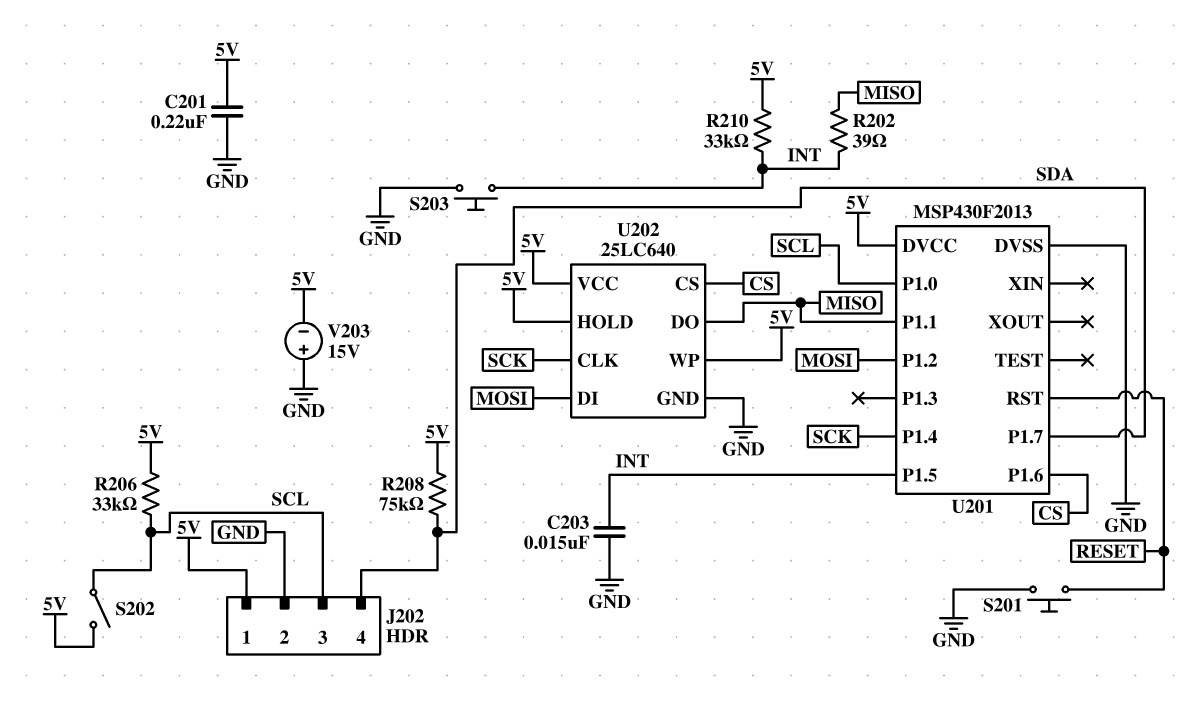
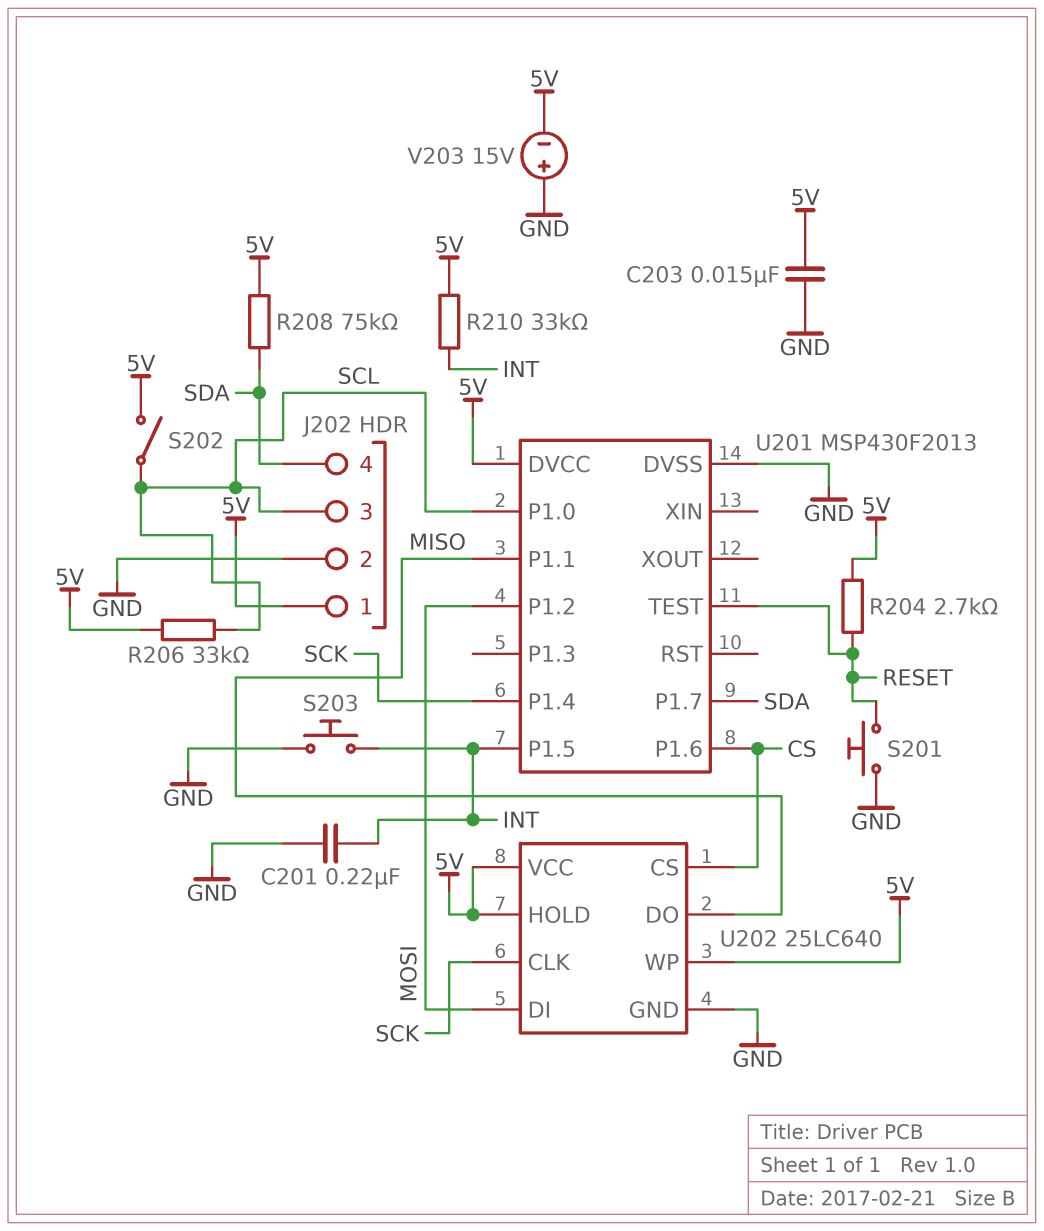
C201: 220nF (5V, GND) -> 220nF (GND, INT)
C203: 15nF (GND, INT) -> 15nF (5V, GND)
R202: 39 (INT, MISO) -> none
R204: none -> 2.7k (5V, RESET)
U201 pin RST: RESET -> none
U201 pin TEST: none -> RESET

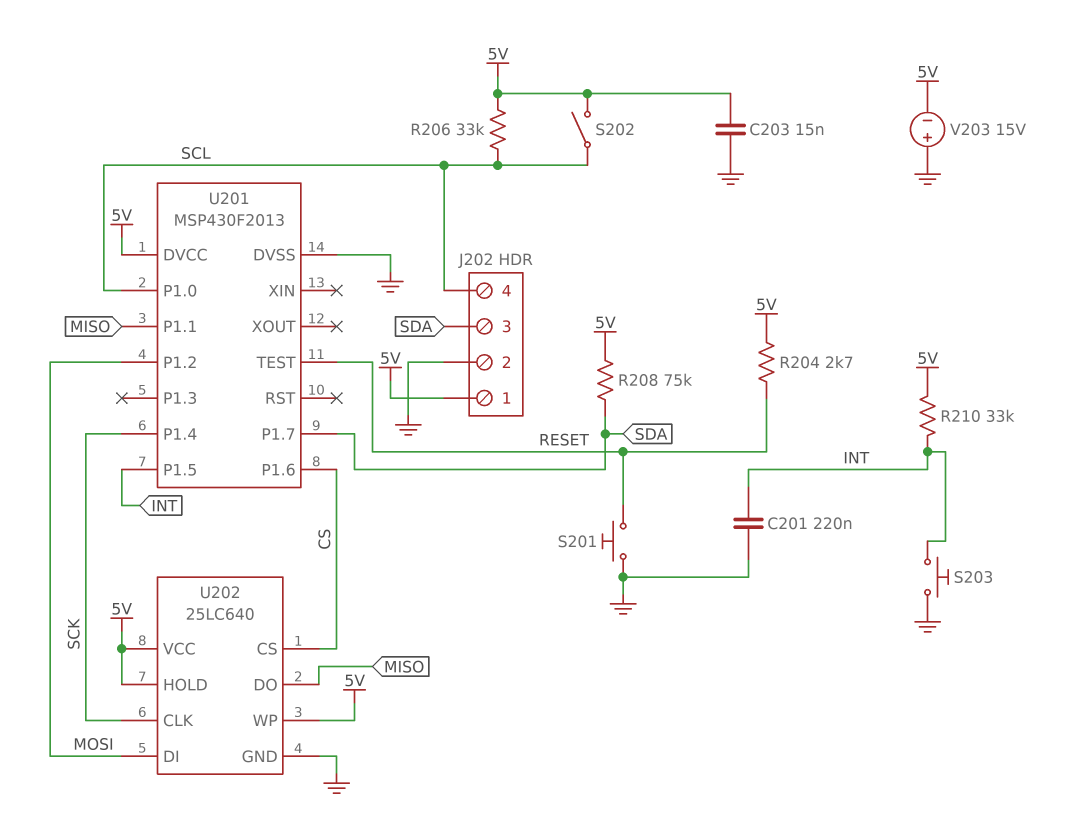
J202 pin 3: SCL -> SDA
J202 pin 4: SDA -> SCL

